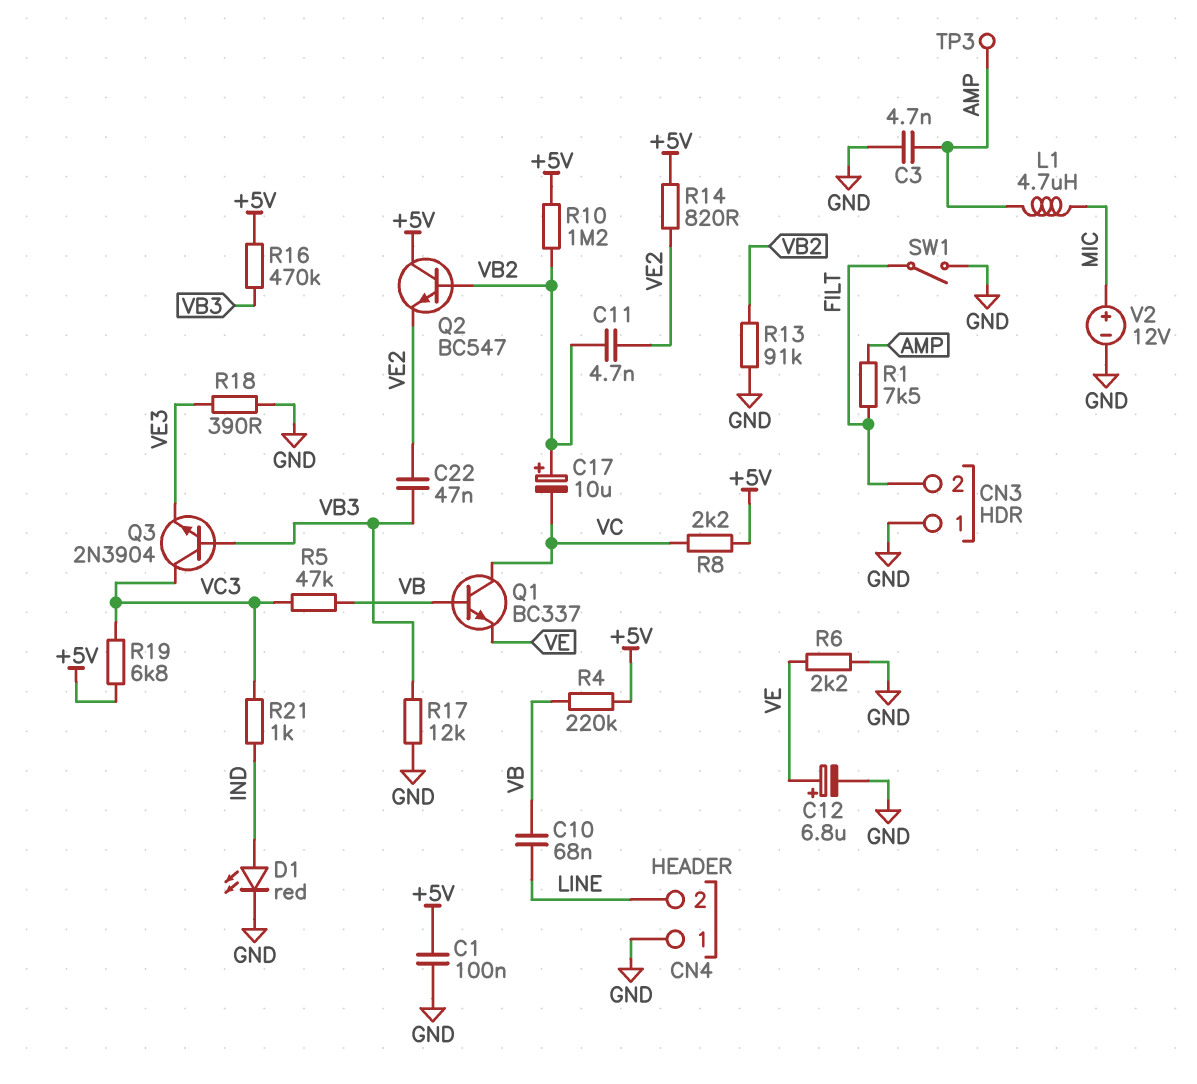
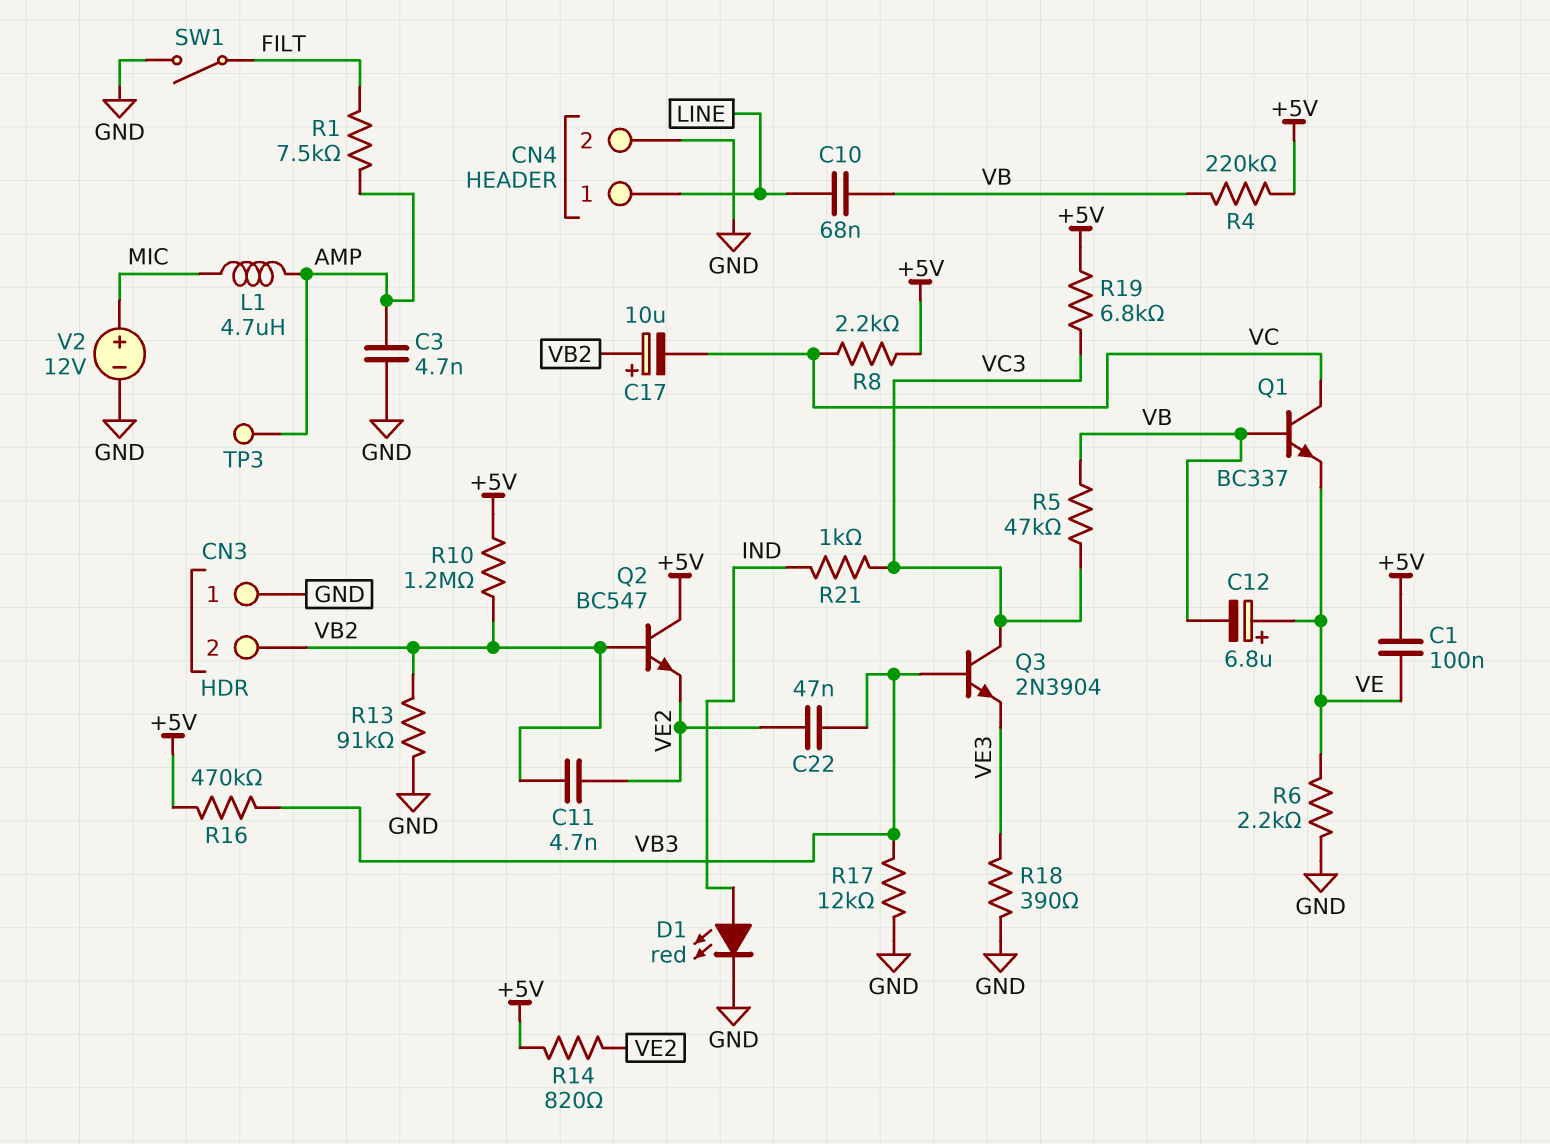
C1: 100nF (+5V, GND) -> 100nF (+5V, VE)
C12: 6.8uF (plus VE, minus GND) -> 6.8uF (plus VE, minus VB)
CN3 pin 2: FILT -> VB2
CN4 pin 1: GND -> LINE
CN4 pin 2: LINE -> GND

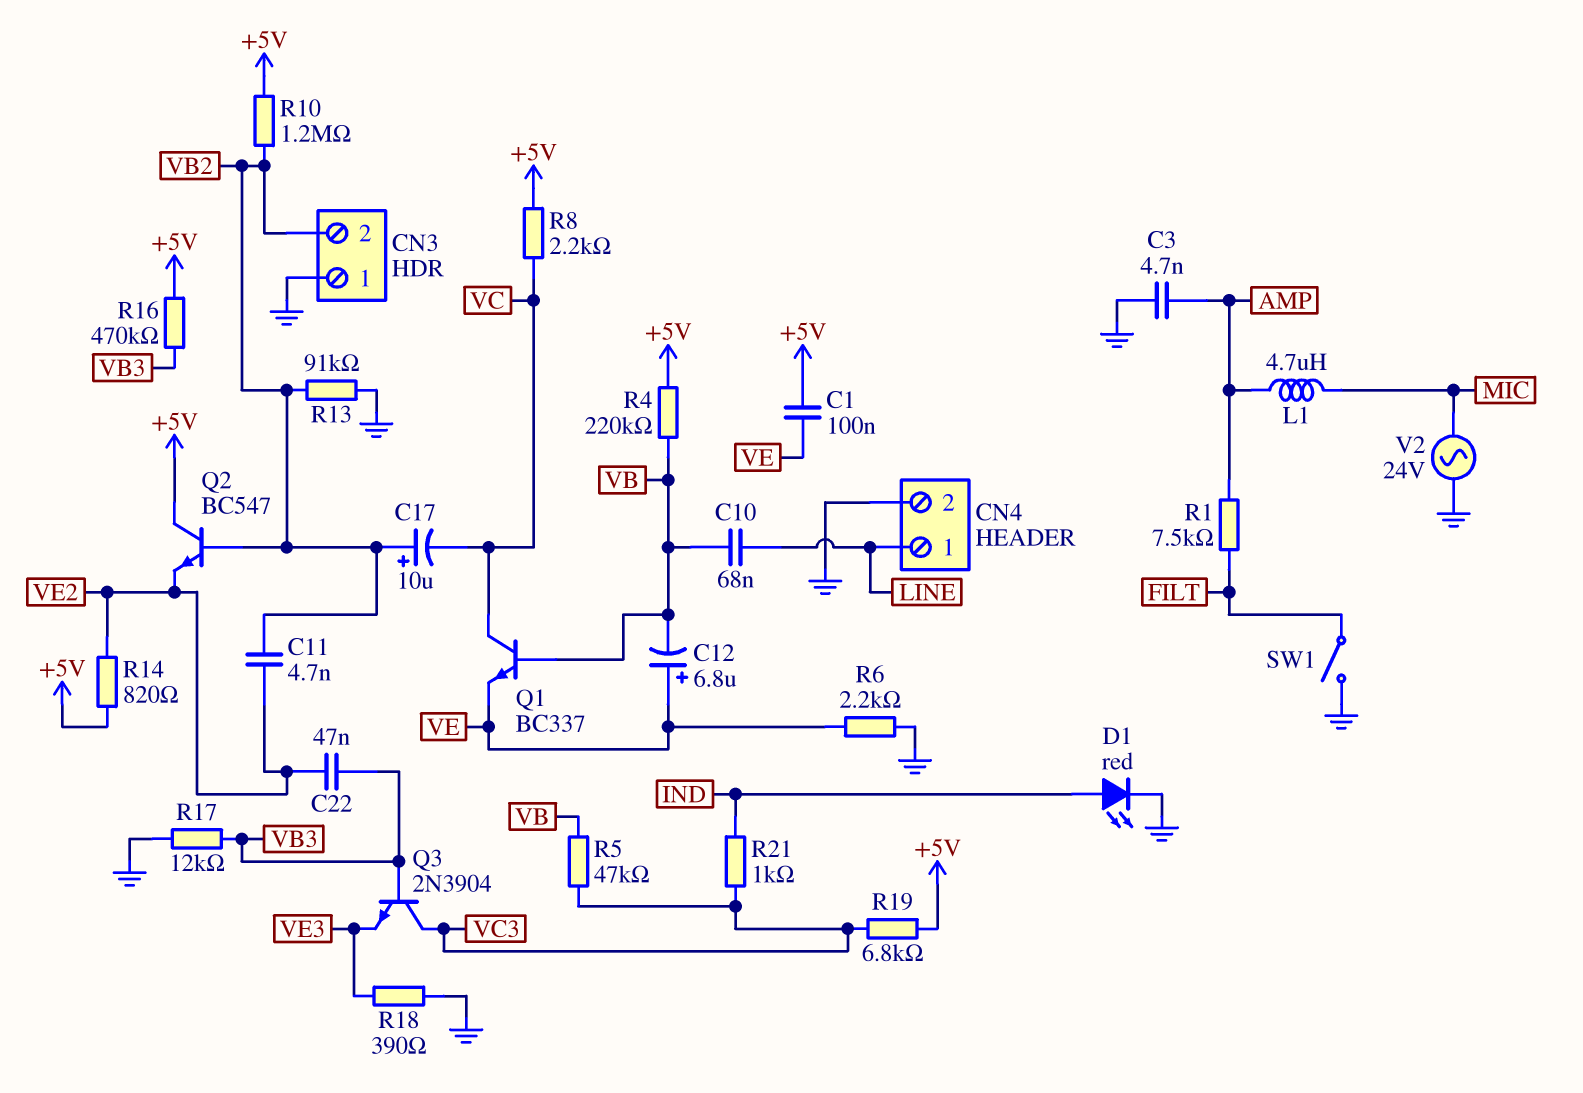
TP3: test point (AMP) -> none
V2: 12V (plus MIC, minus GND) -> AC 24V (GND, MIC)

